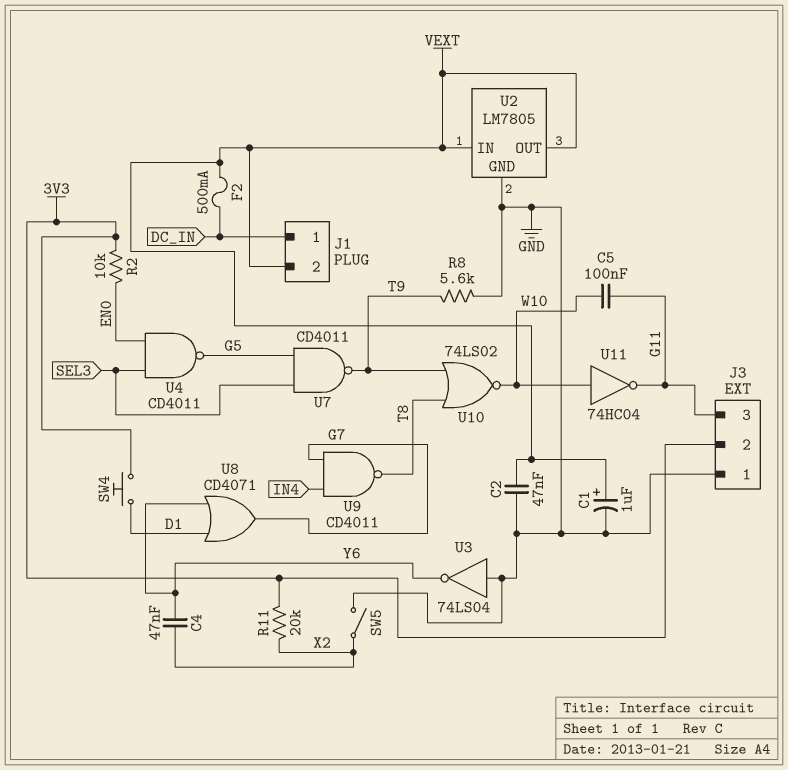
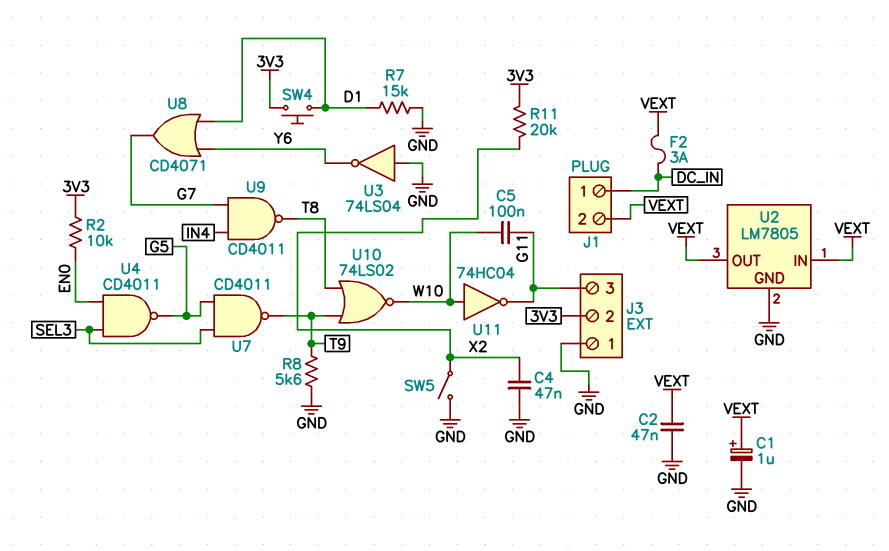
C4: 47nF (X2, Y6) -> 47nF (GND, X2)
F2: 500mA (DC_IN, VEXT) -> 3A (DC_IN, VEXT)
R7: none -> 15k (D1, GND)

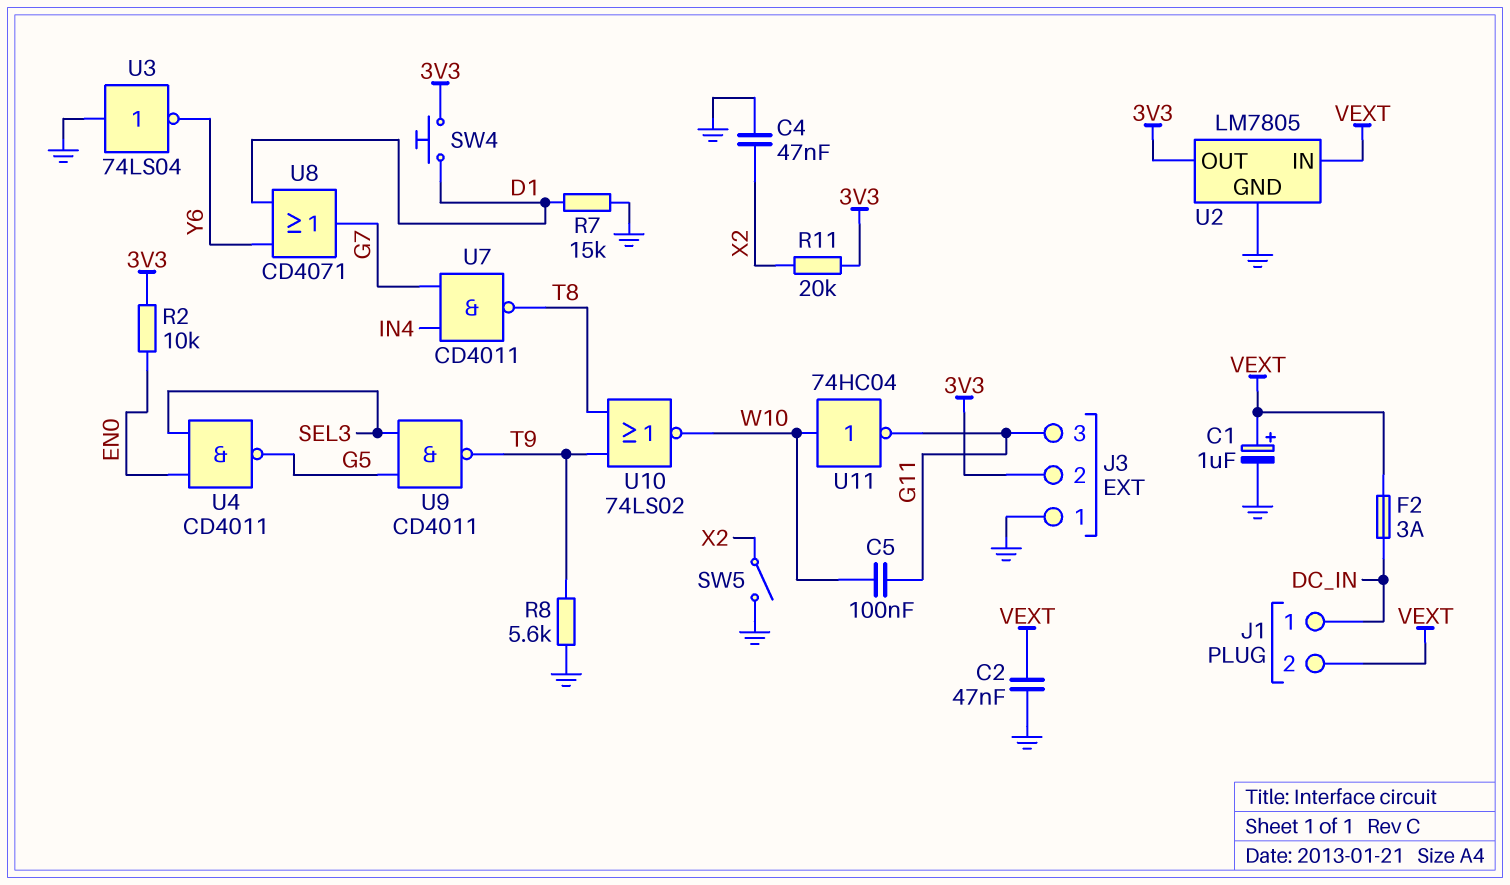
U2 pin OUT: VEXT -> 3V3
U7: NAND CD4011 (in G5, in SEL3, out T9) -> NAND CD4011 (in G7, in IN4, out T8)
U9: NAND CD4011 (in G7, in IN4, out T8) -> NAND CD4011 (in G5, in SEL3, out T9)

